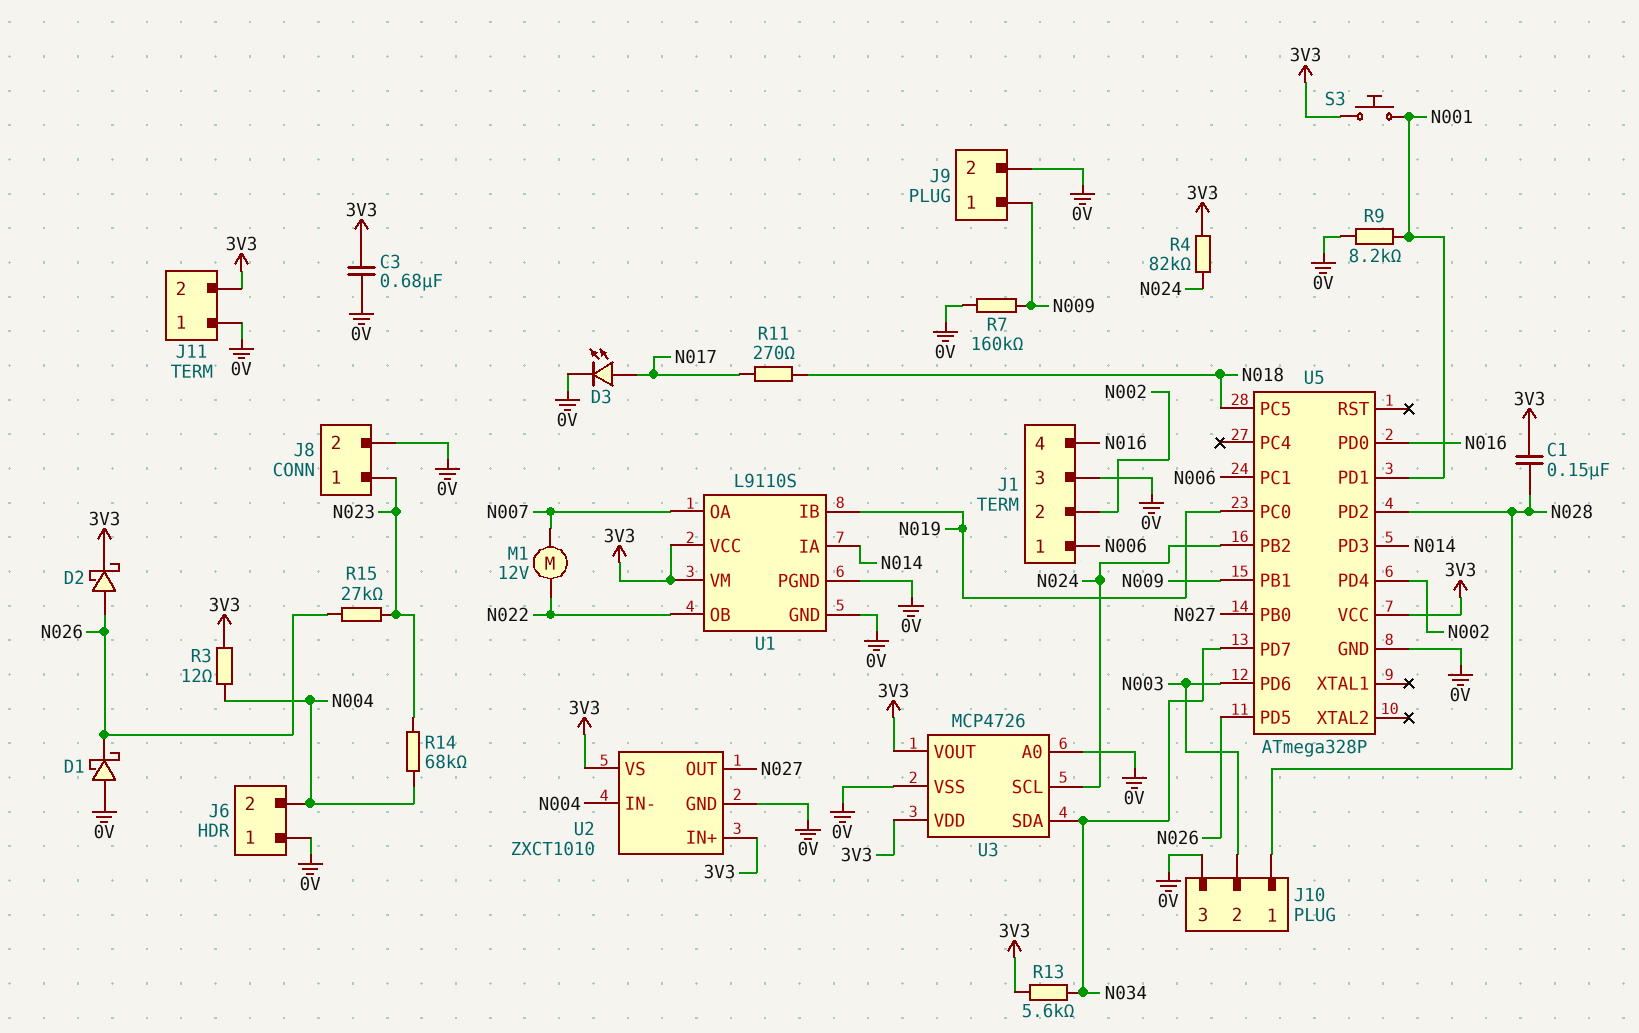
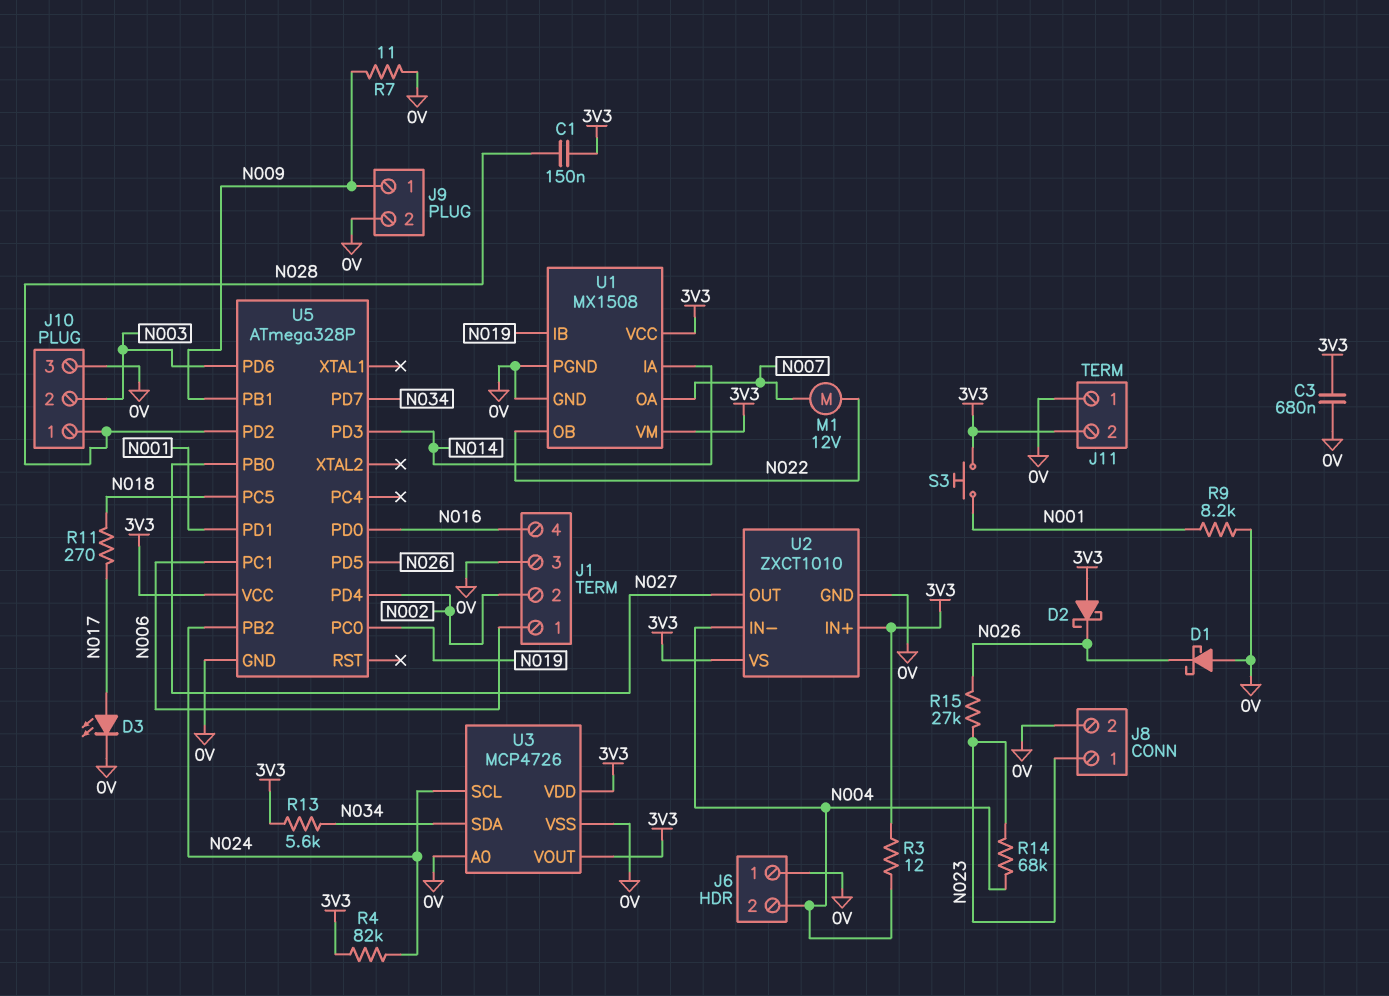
D2: schottky (A N026, K 3V3) -> schottky (A 3V3, K N026)
R7: 160k (0V, N009) -> 11 (0V, N009)
U1: L9110S -> MX1508

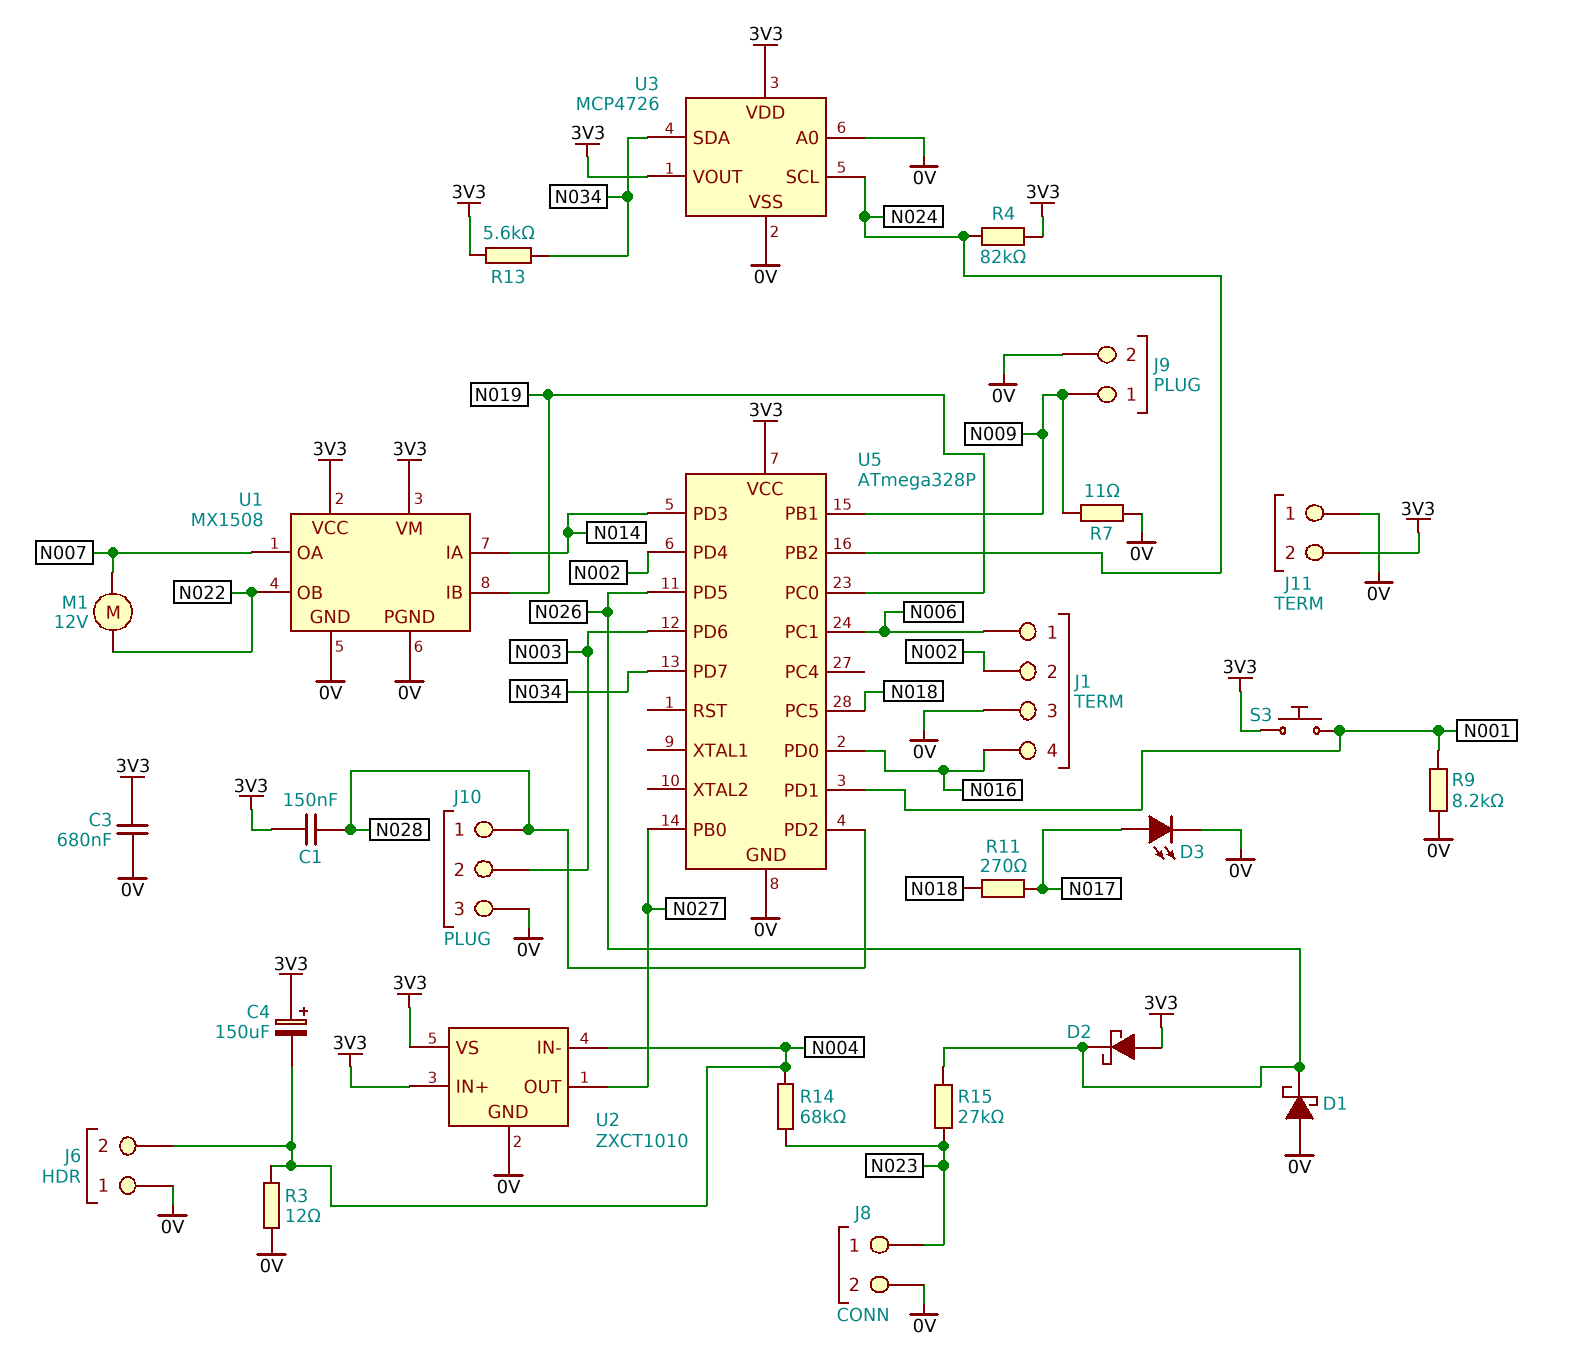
C4: none -> 150uF (plus 3V3, minus N004)
R3: 12 (3V3, N004) -> 12 (0V, N004)

